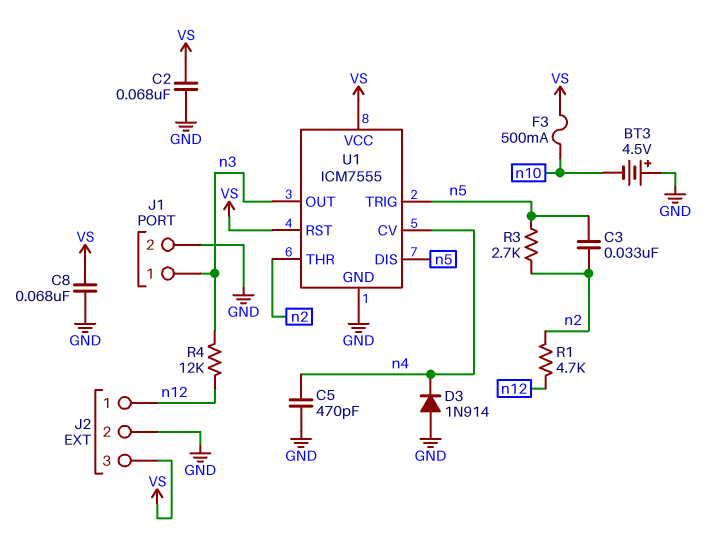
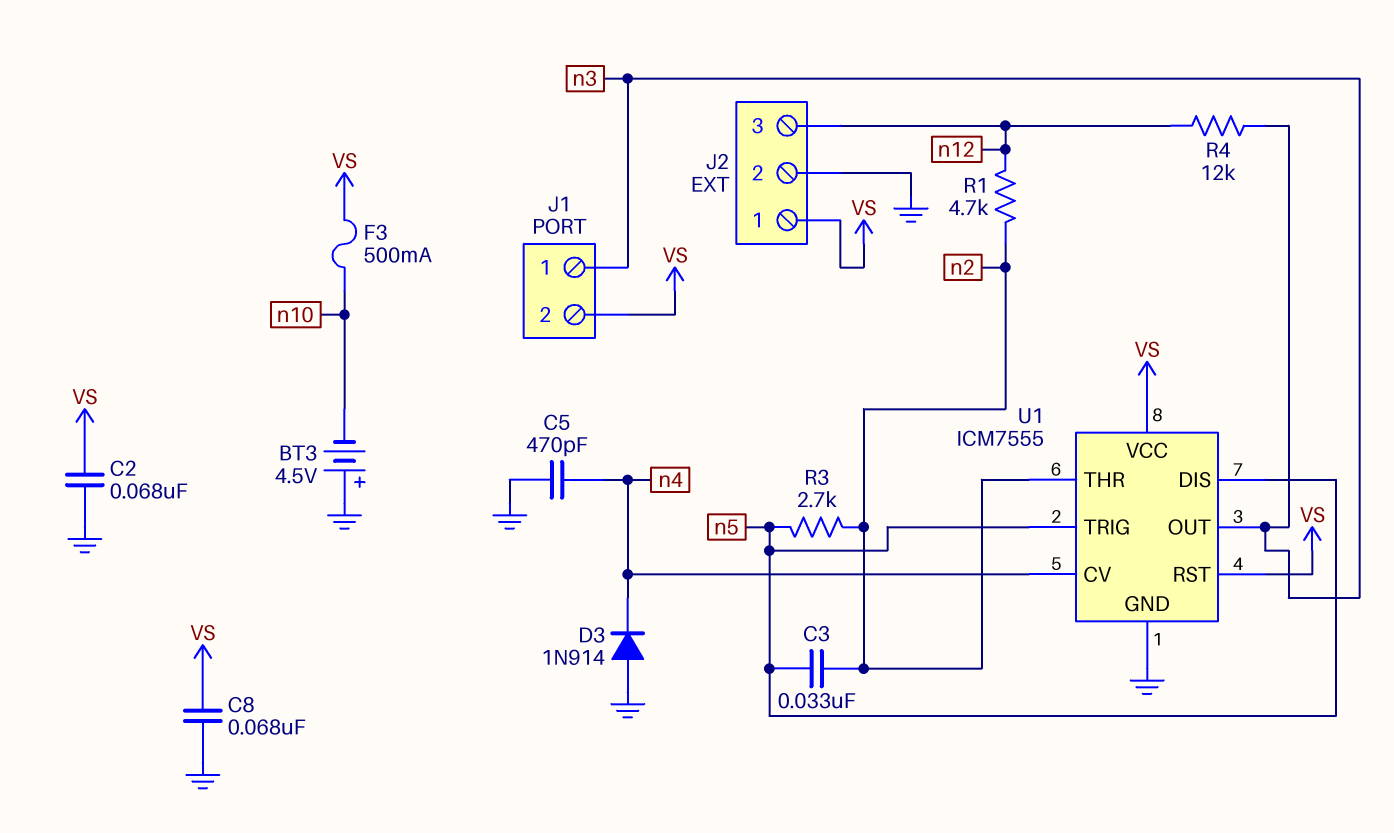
J1 pin 2: GND -> VS
J2 pin 1: n12 -> VS
J2 pin 3: VS -> n12

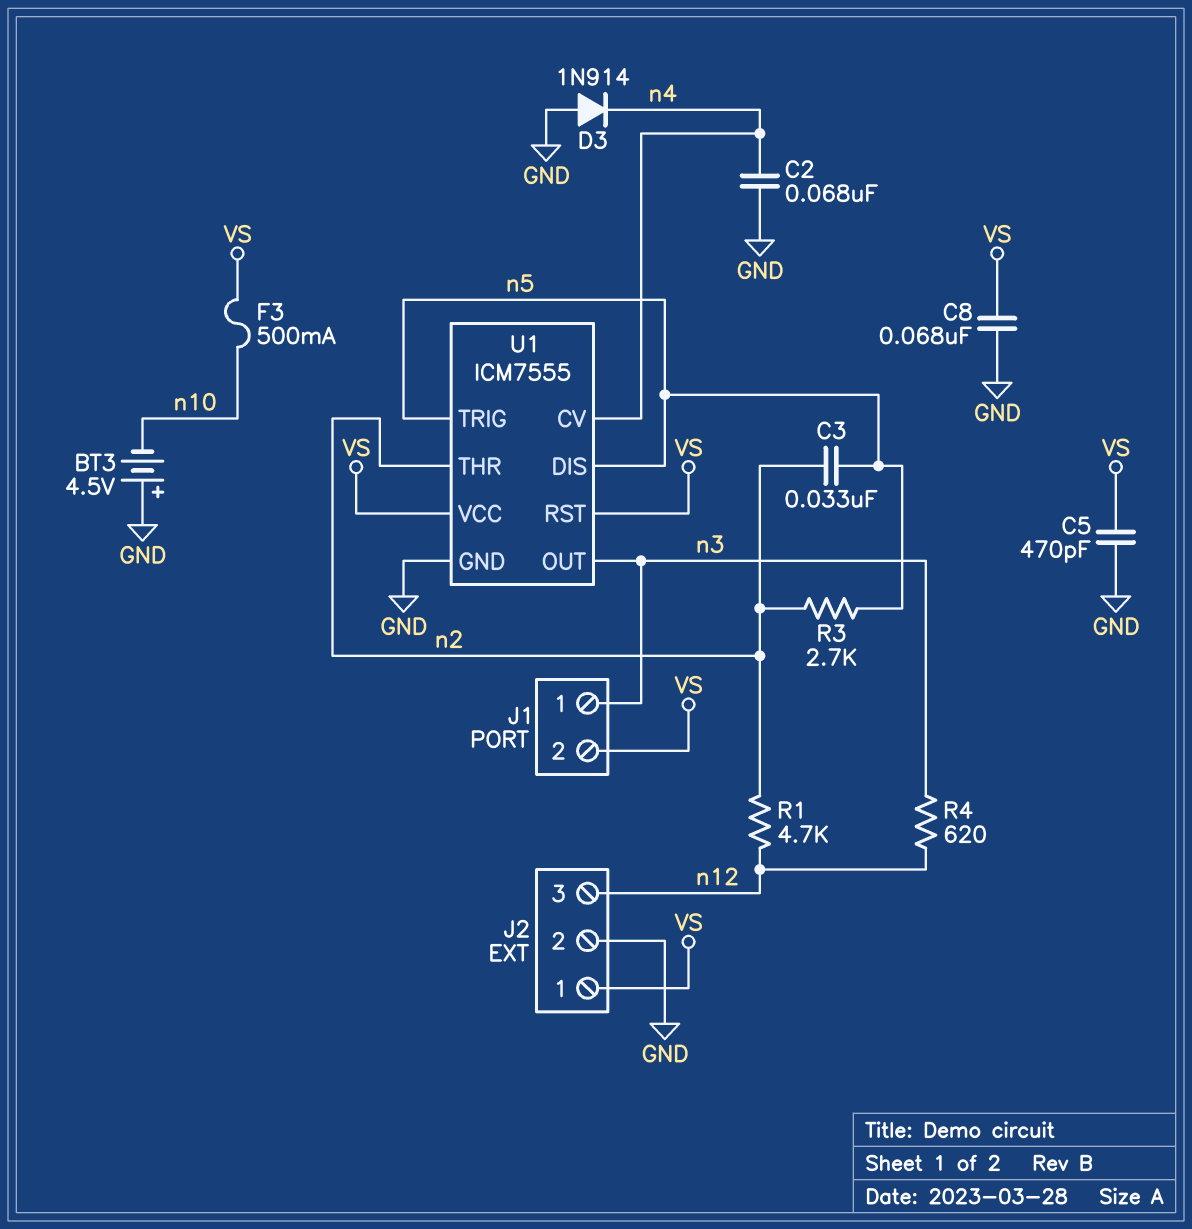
C2: 68nF (GND, VS) -> 68nF (GND, n4)
C5: 470pF (GND, n4) -> 470pF (GND, VS)
R4: 12k (n3, n12) -> 620 (n3, n12)

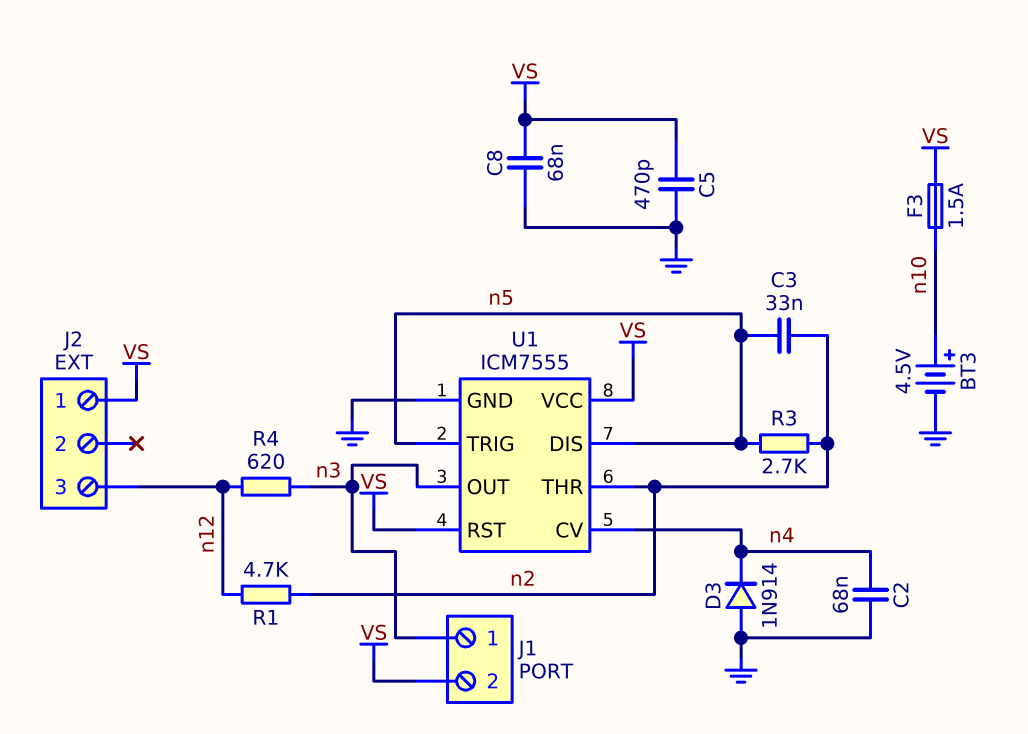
BT3: 4.5V (plus GND, minus n10) -> 4.5V (plus n10, minus GND)
F3: 500mA (VS, n10) -> 1.5A (VS, n10)
J2 pin 2: GND -> none

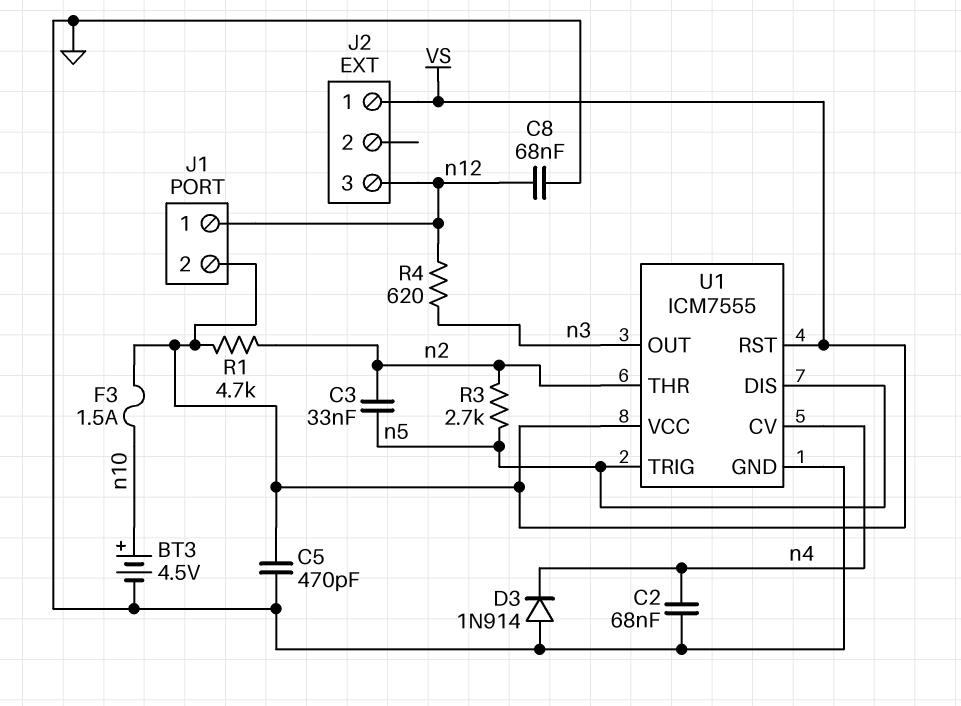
C8: 68nF (GND, VS) -> 68nF (GND, n12)
J1 pin 1: n3 -> n12
R1: 4.7k (n2, n12) -> 4.7k (VS, n2)

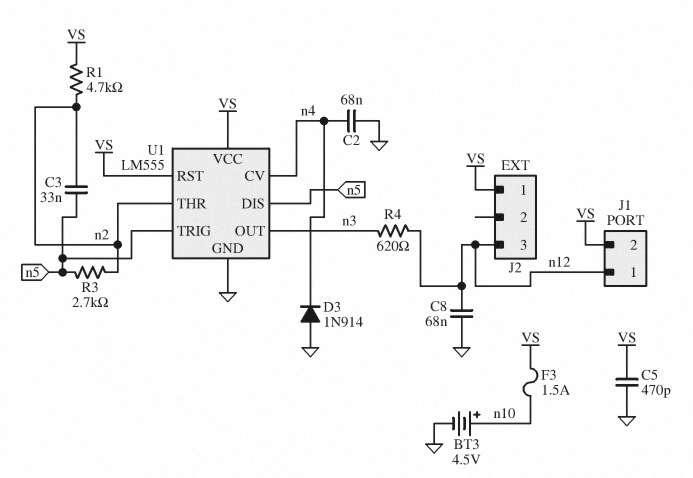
U1: ICM7555 -> LM555

